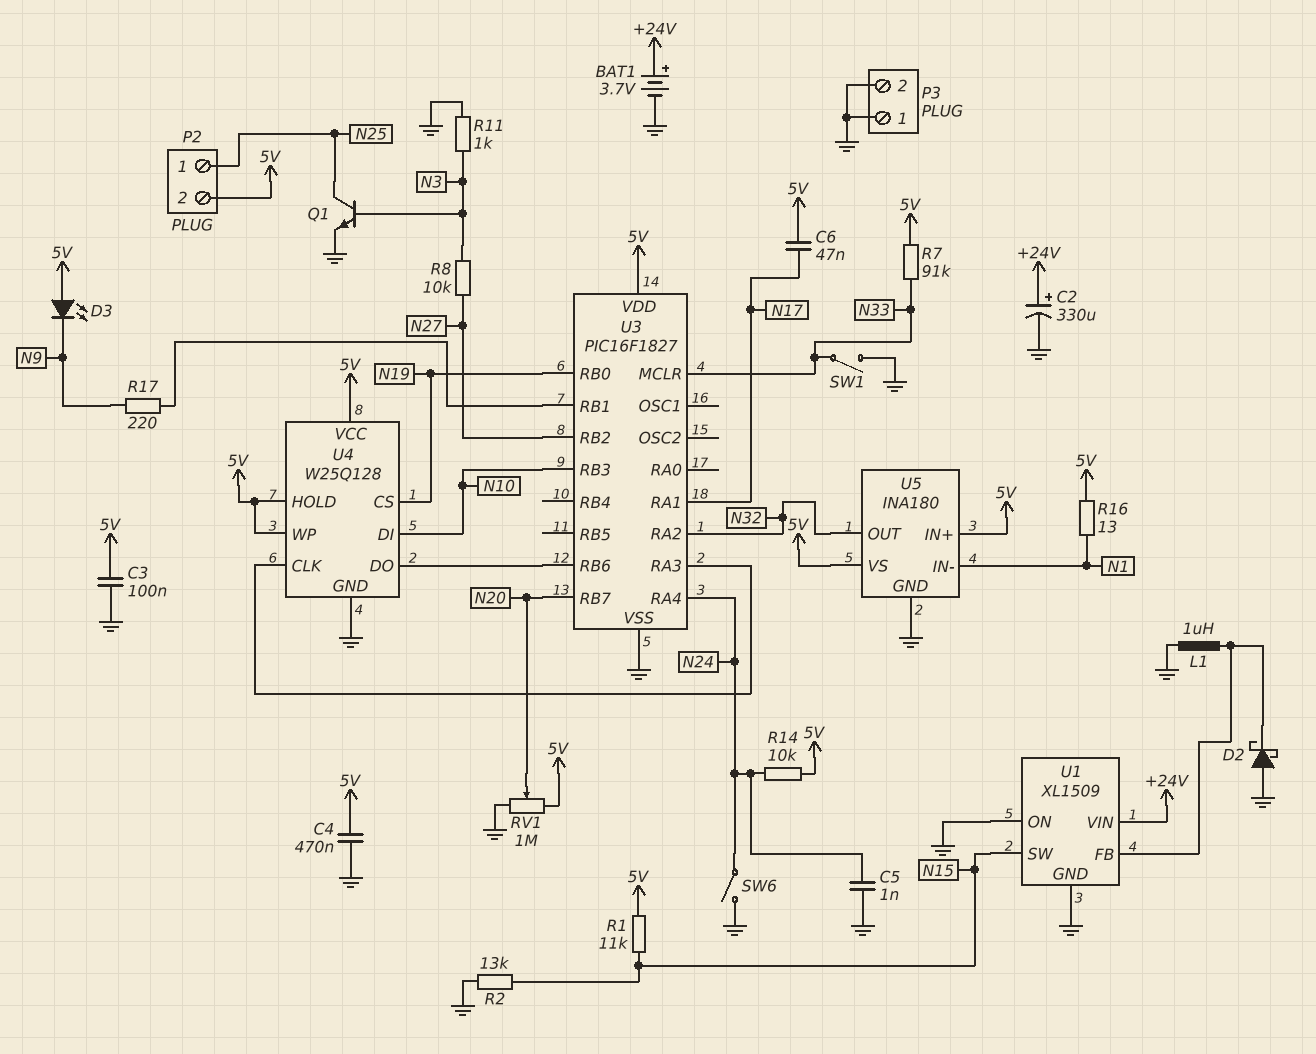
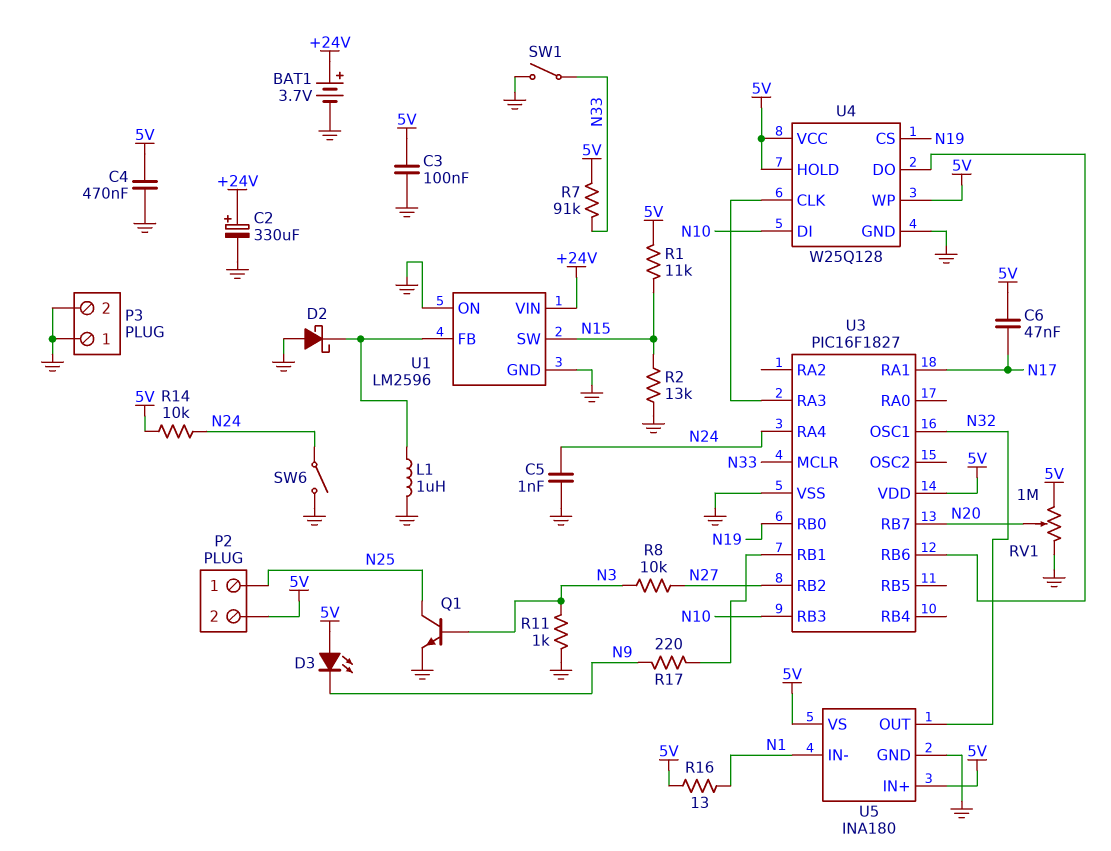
U1: XL1509 -> LM2596
U3 pin OSC1: none -> N32
U3 pin RA2: N32 -> none

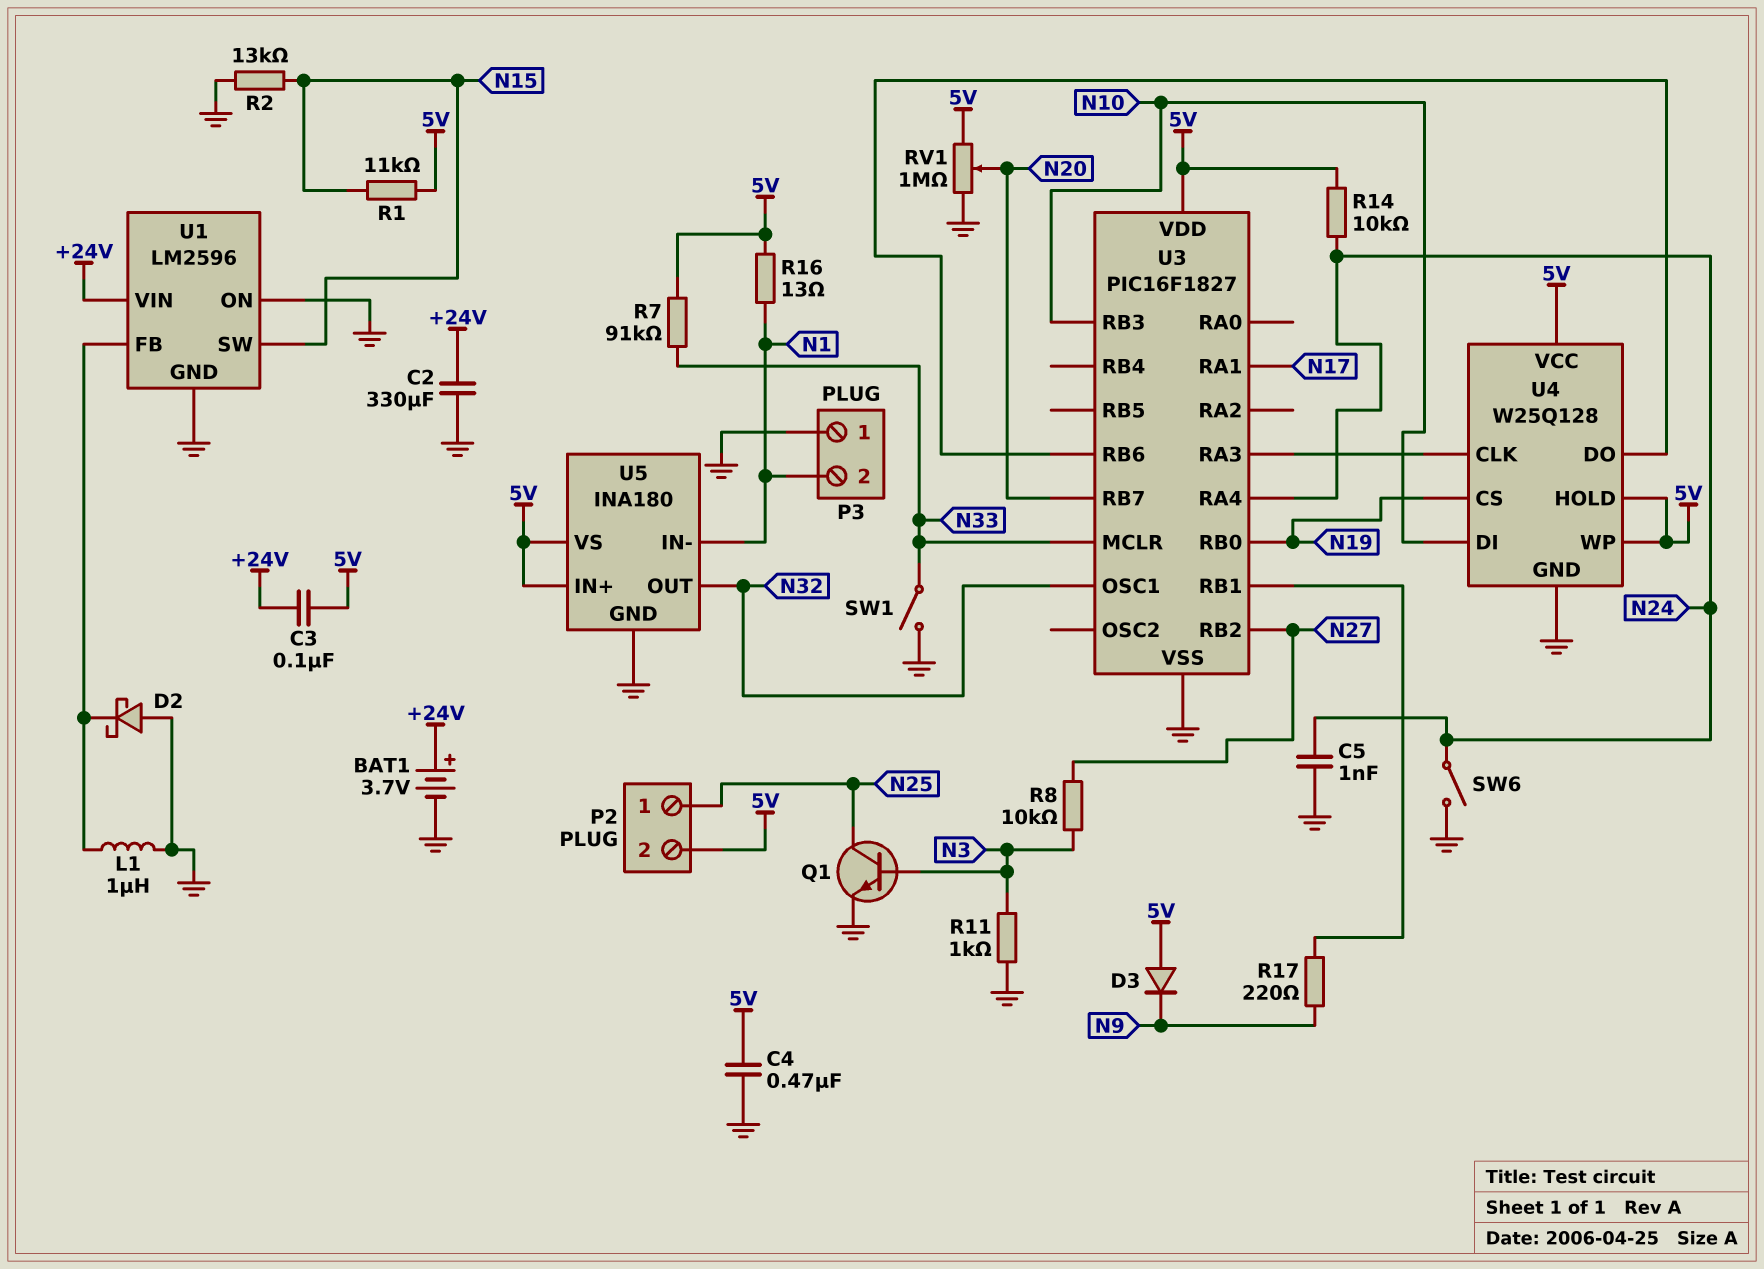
C2: 330uF (plus +24V, minus GND) -> 330uF (+24V, GND)
C3: 100nF (5V, GND) -> 100nF (+24V, 5V)
C6: 47nF (5V, N17) -> none
D3: LED (A 5V, K N9) -> diode (A 5V, K N9)
P3 pin 2: GND -> N1

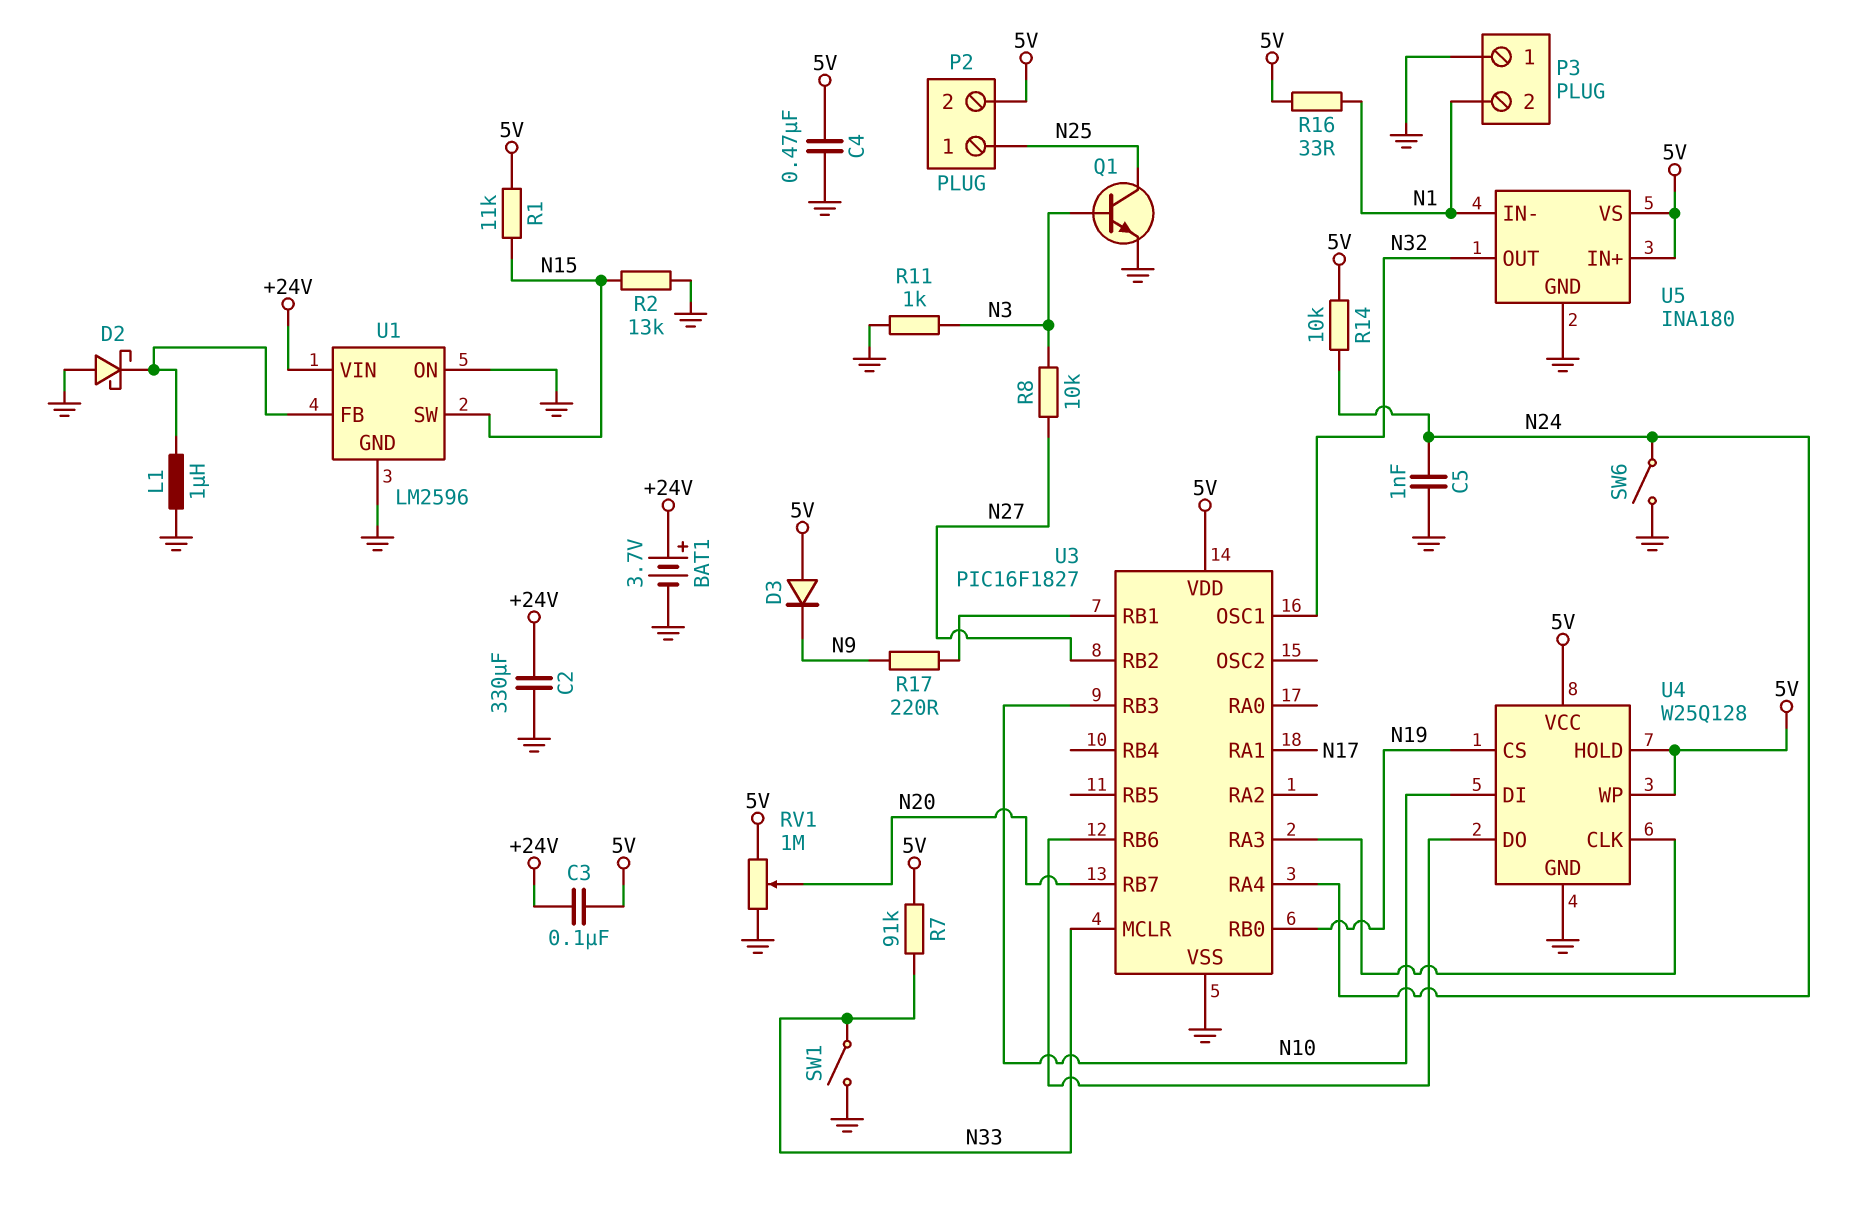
R16: 13 (5V, N1) -> 33 (5V, N1)

